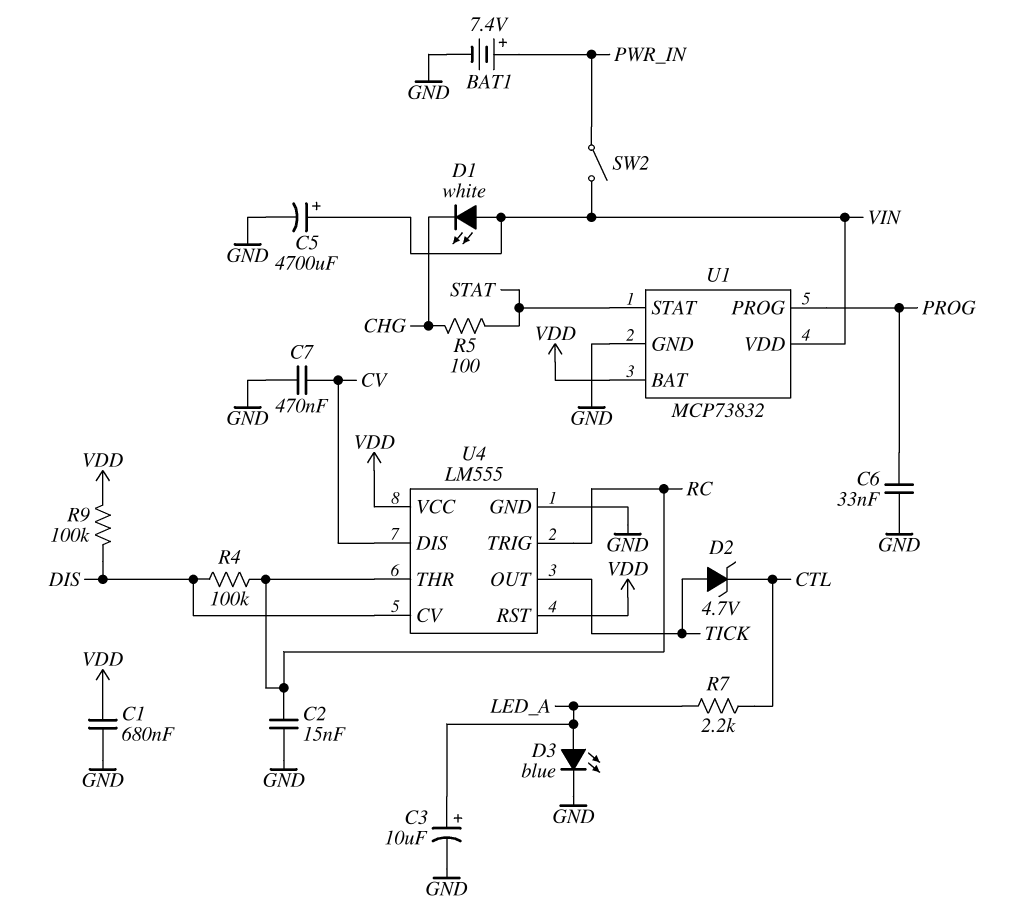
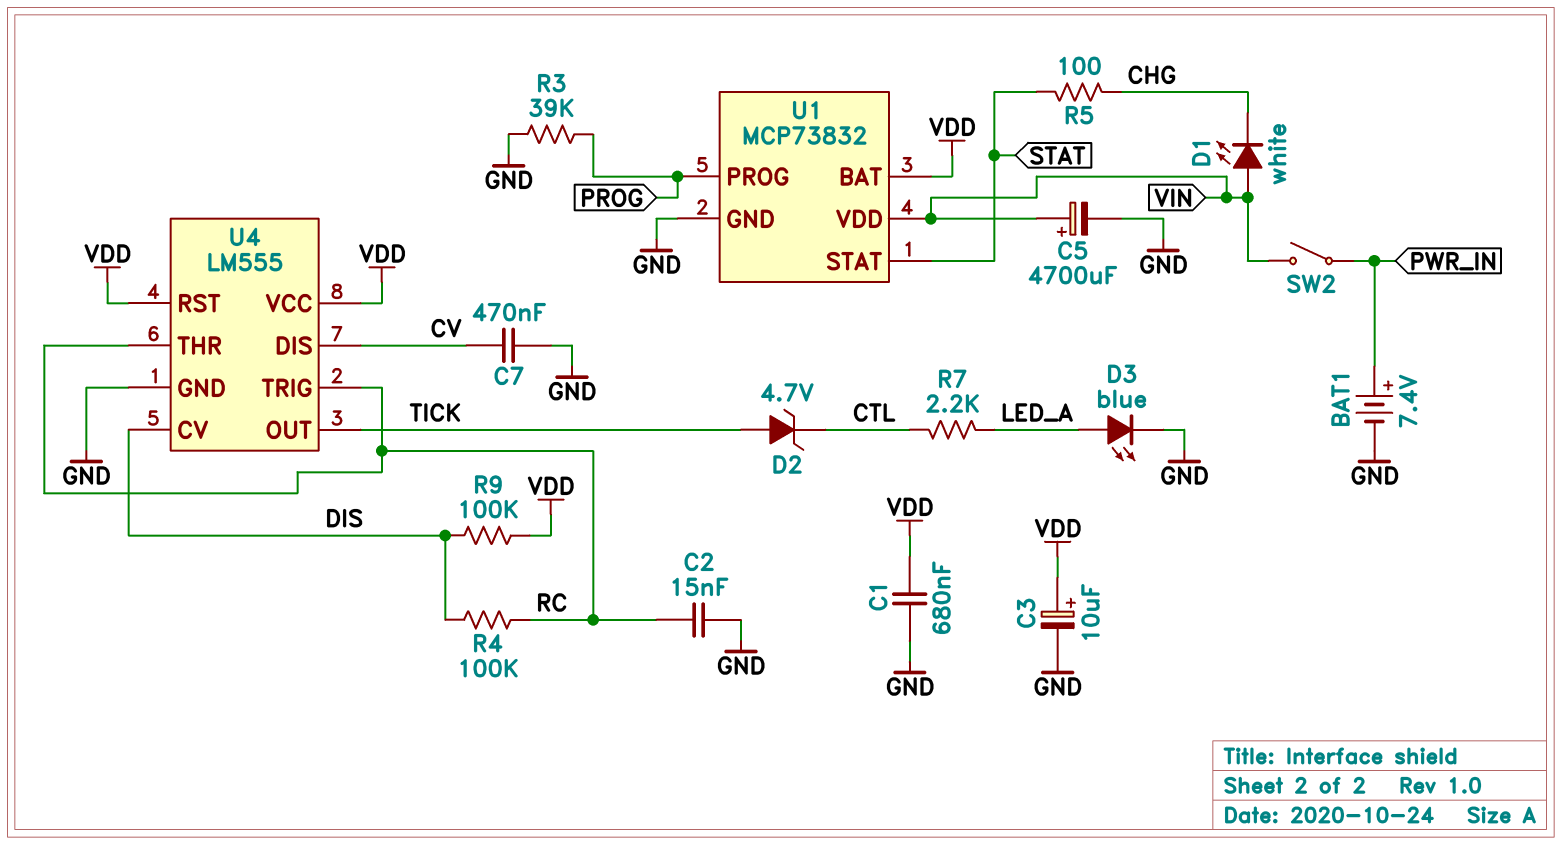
C3: 10uF (plus LED_A, minus GND) -> 10uF (plus VDD, minus GND)
C6: 33nF (GND, PROG) -> none
R3: none -> 39k (GND, PROG)

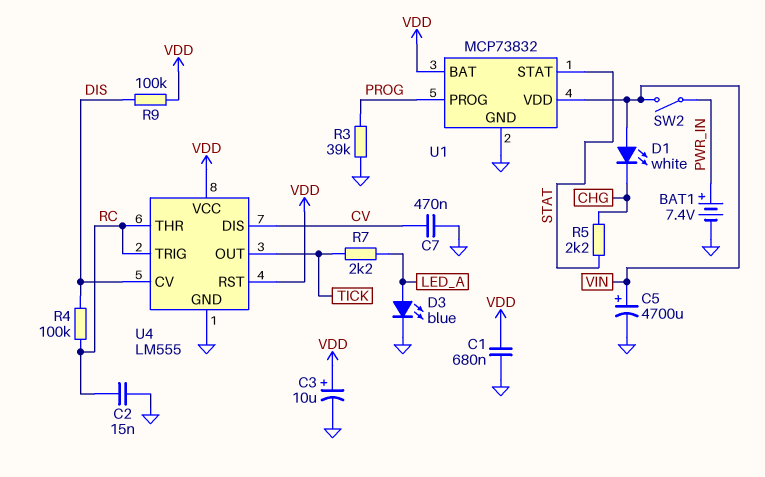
D2: zener 4.7V (A TICK, K CTL) -> none
R5: 100 (CHG, STAT) -> 2.2k (CHG, STAT)
R7: 2.2k (CTL, LED_A) -> 2.2k (LED_A, TICK)

